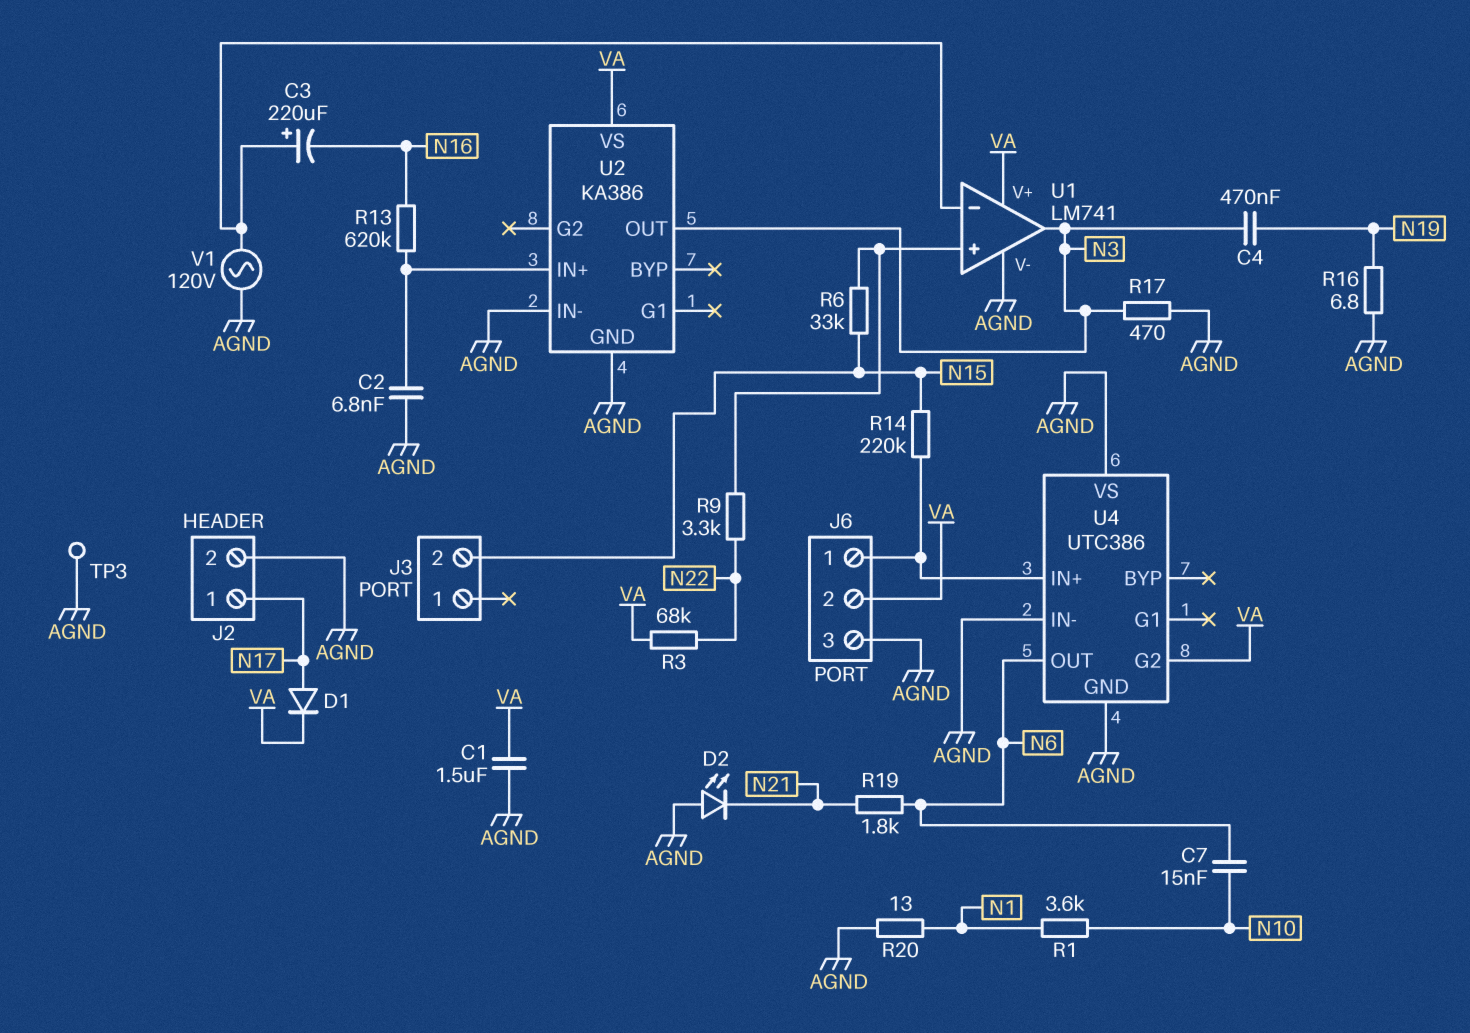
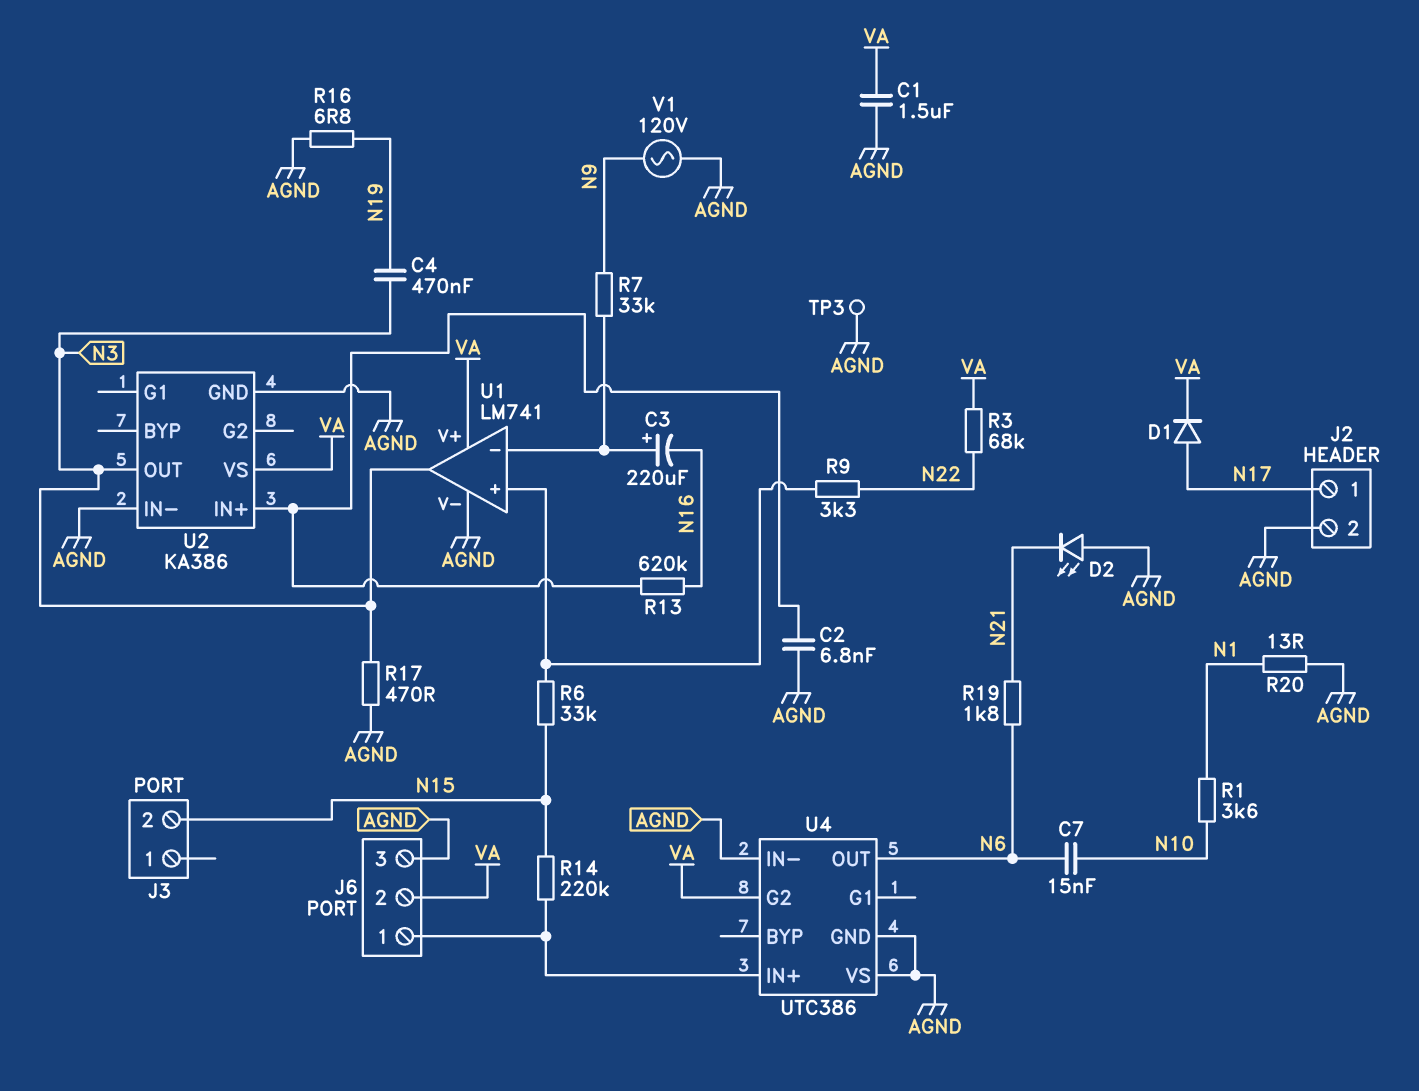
R7: none -> 33k (N9, U1/in-)
V1: AC 120V (AGND, U1/in-) -> AC 120V (AGND, N9)

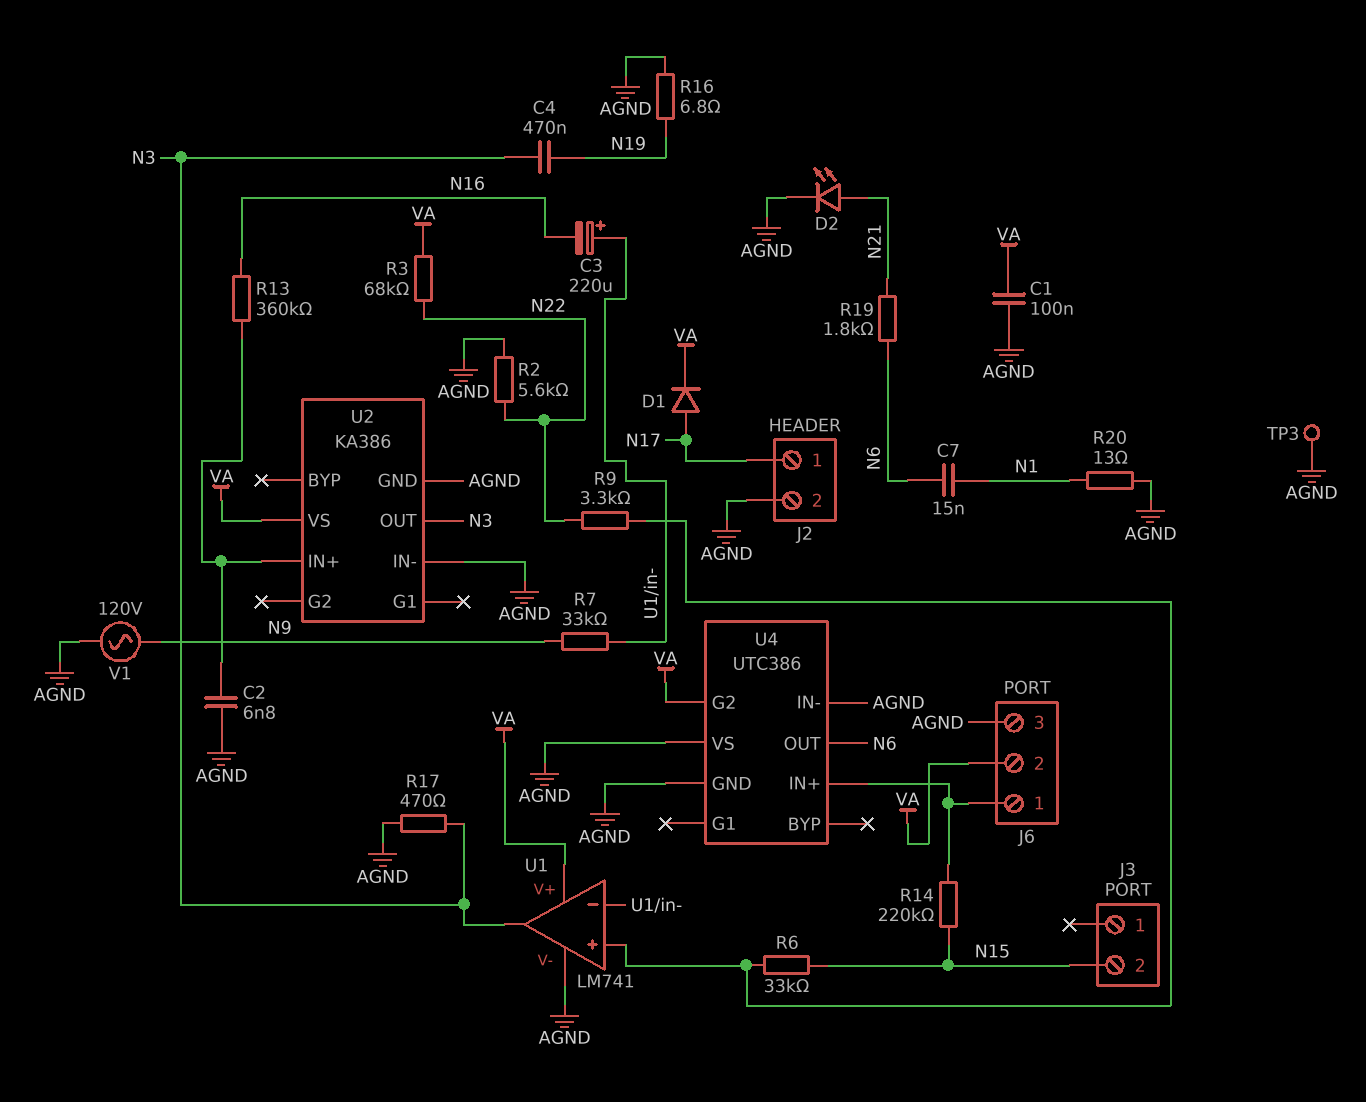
C1: 1.5uF (AGND, VA) -> 100nF (AGND, VA)
C7: 15nF (N6, N10) -> 15nF (N1, N6)
D2: LED (A AGND, K N21) -> LED (A N21, K AGND)
R1: 3.6k (N1, N10) -> none
R2: none -> 5.6k (AGND, N22)
R13: 620k (N16, U2/IN+) -> 360k (N16, U2/IN+)

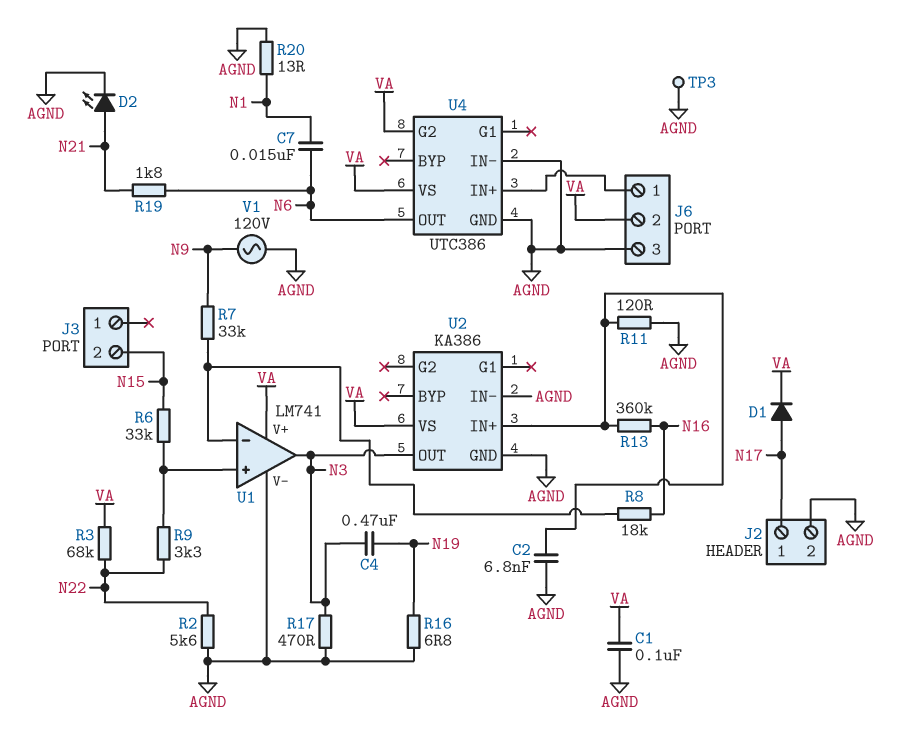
C3: 220uF (plus U1/in-, minus N16) -> none
R8: none -> 18k (N16, U1/in-)
R11: none -> 120 (AGND, U2/IN+)
R14: 220k (J6/1, N15) -> none
U4 pin VS: AGND -> VA

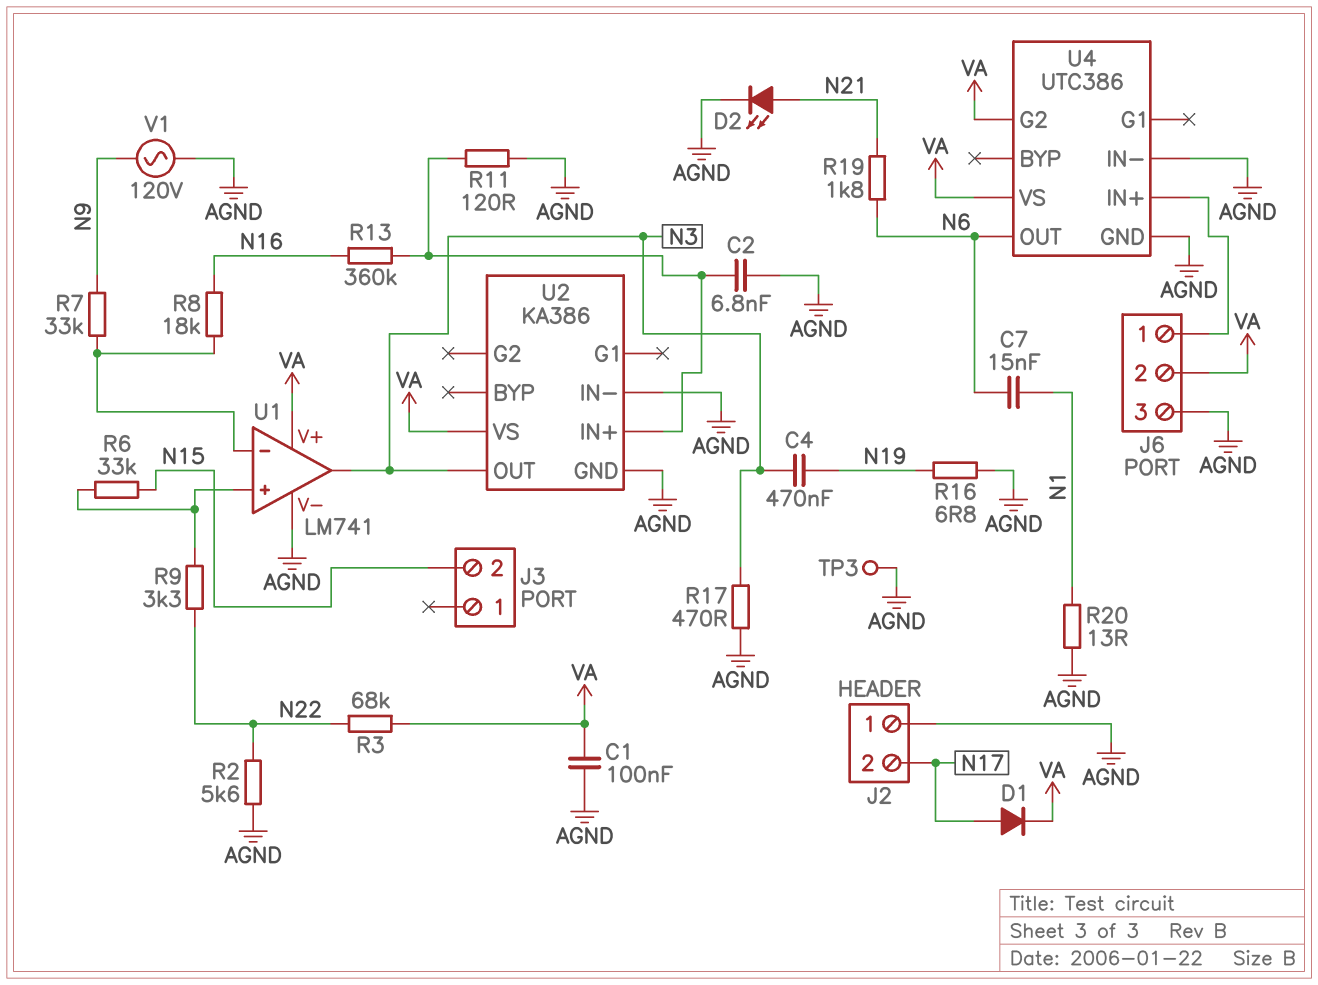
J2 pin 1: N17 -> AGND
J2 pin 2: AGND -> N17

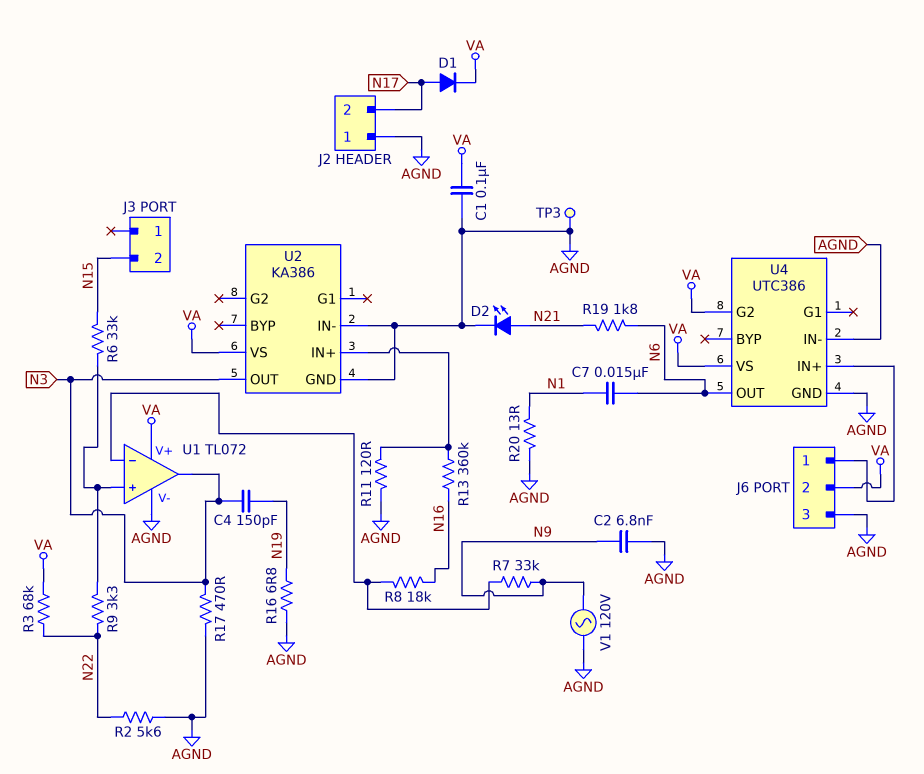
C2: 6.8nF (AGND, U2/IN+) -> 6.8nF (AGND, N9)
C4: 470nF (N3, N19) -> 150pF (N3, N19)
U1: LM741 -> TL072

